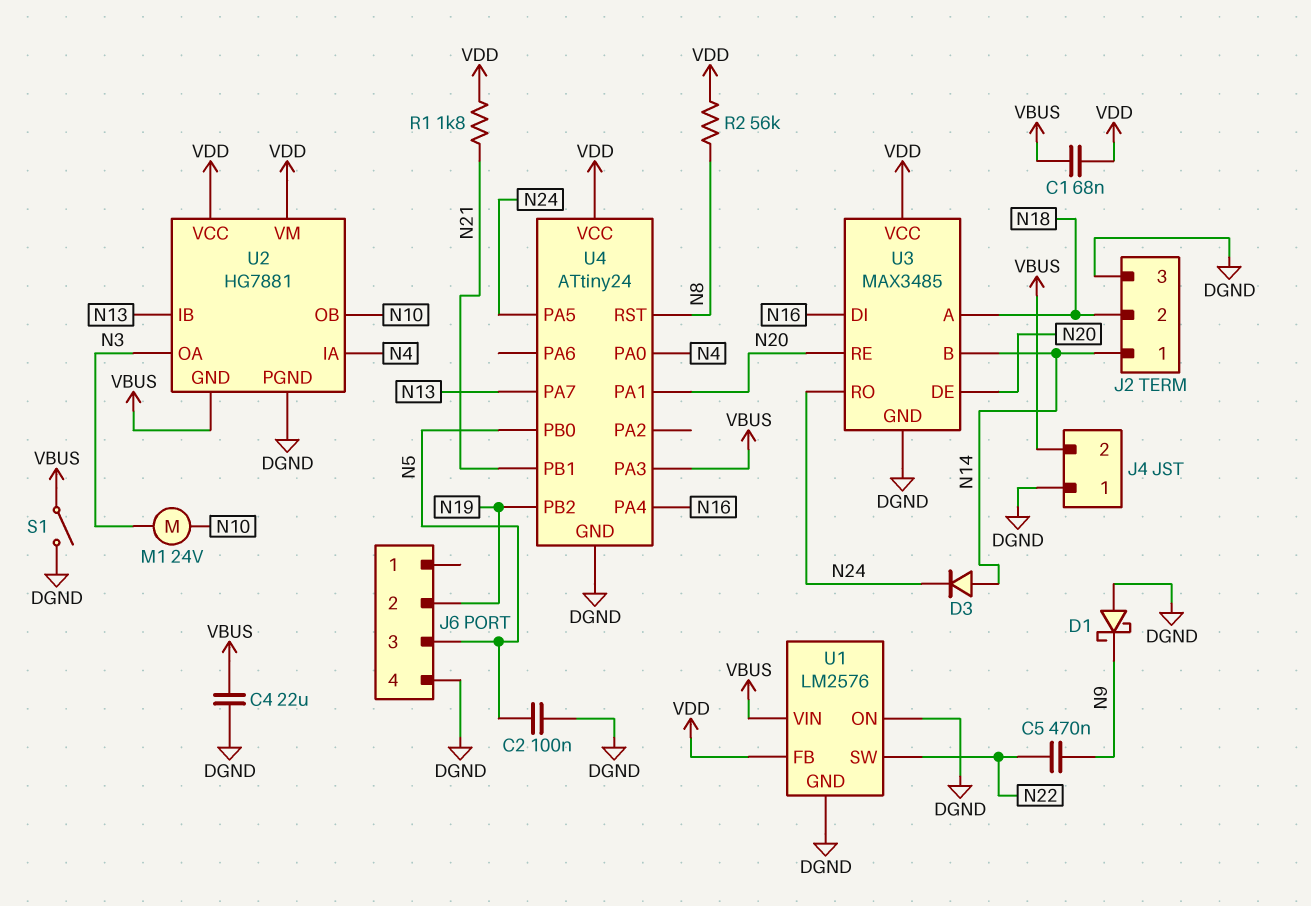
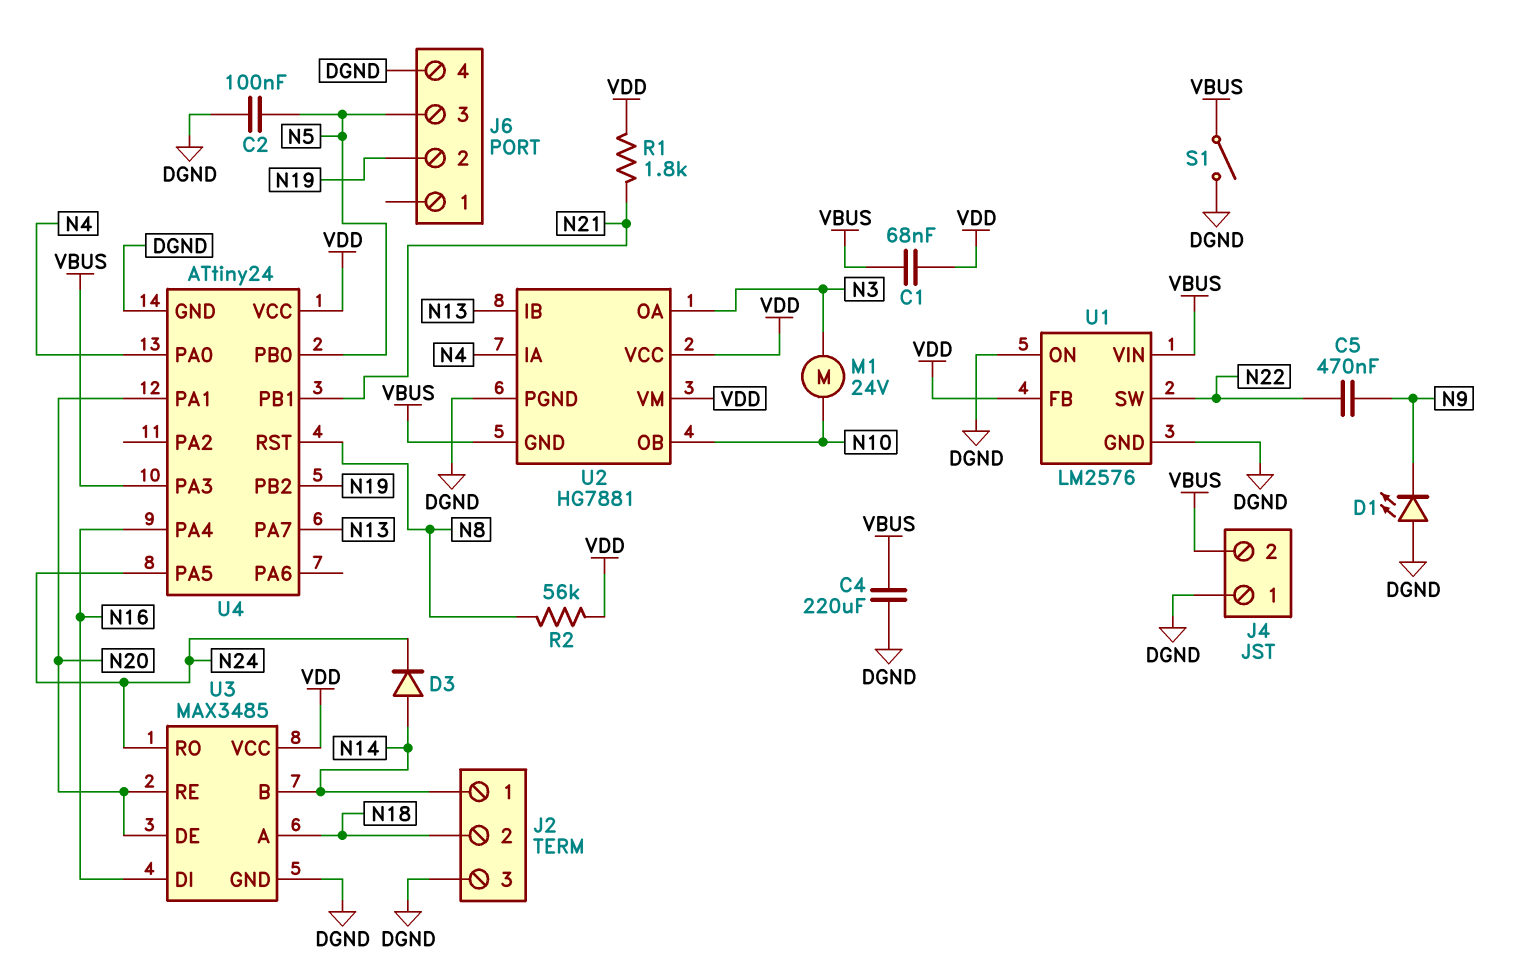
C4: 22uF (DGND, VBUS) -> 220uF (DGND, VBUS)
D1: schottky (A DGND, K N9) -> LED (A DGND, K N9)

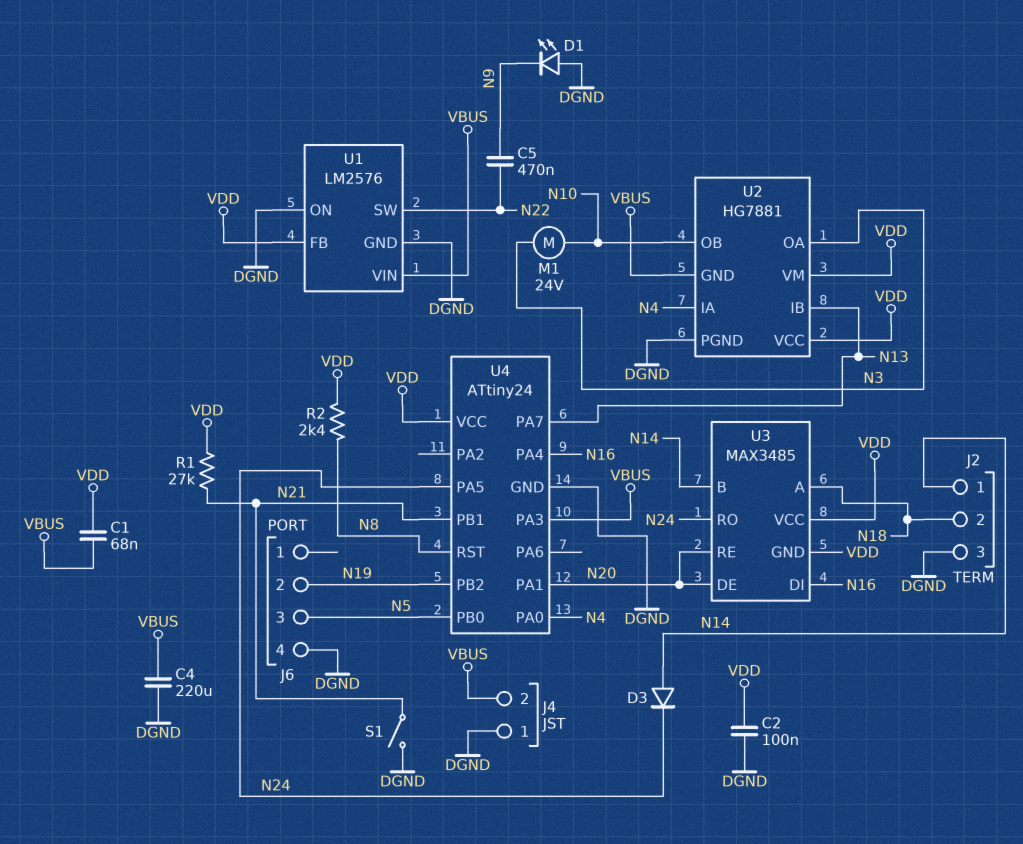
C2: 100nF (DGND, N5) -> 100nF (DGND, VDD)
R1: 1.8k (N21, VDD) -> 27k (N21, VDD)
R2: 56k (N8, VDD) -> 2.4k (N8, VDD)
S1: switch (DGND, VBUS) -> switch (DGND, N21)
U3 pin GND: DGND -> VDD

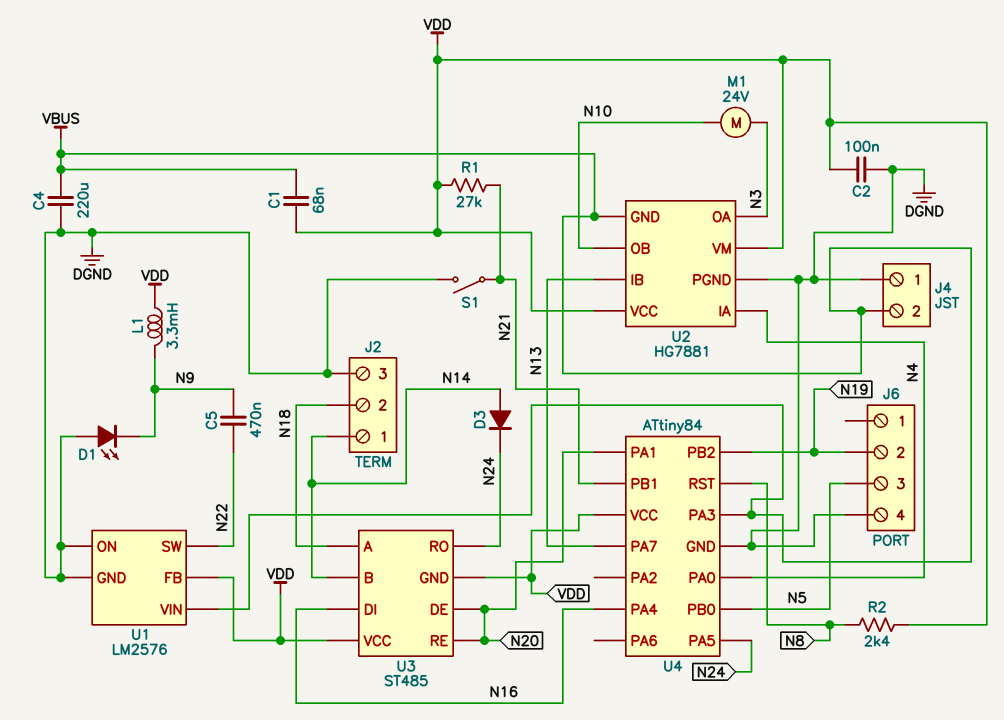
L1: none -> 3.3mH (N9, VDD)
U3: MAX3485 -> ST485
U4: ATtiny24 -> ATtiny84

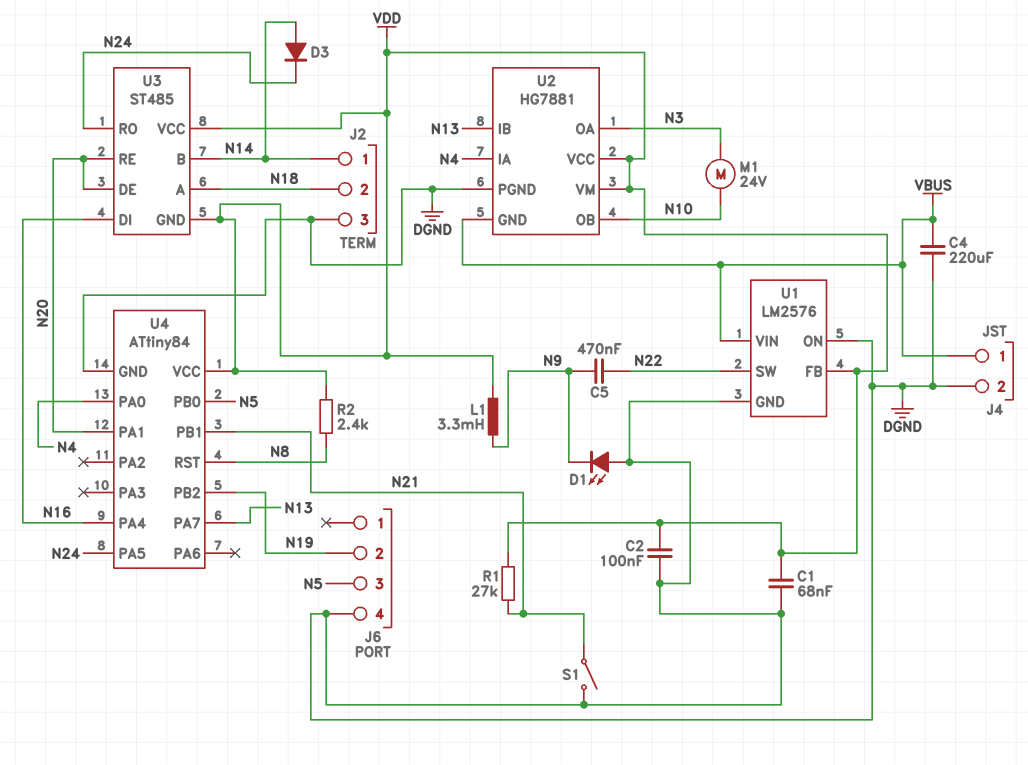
C1: 68nF (VBUS, VDD) -> 68nF (DGND, VDD)
J4 pin 1: DGND -> VBUS
J4 pin 2: VBUS -> DGND
U4 pin PA3: VBUS -> none

